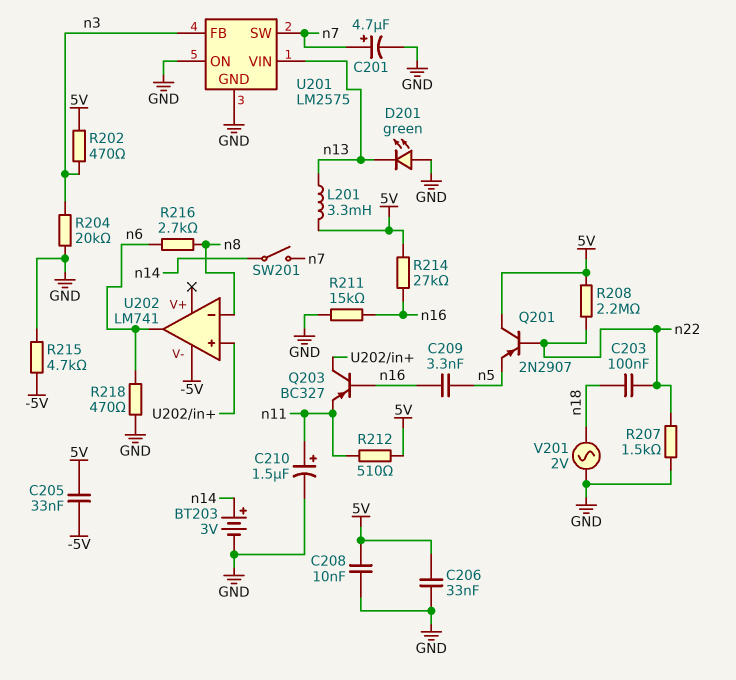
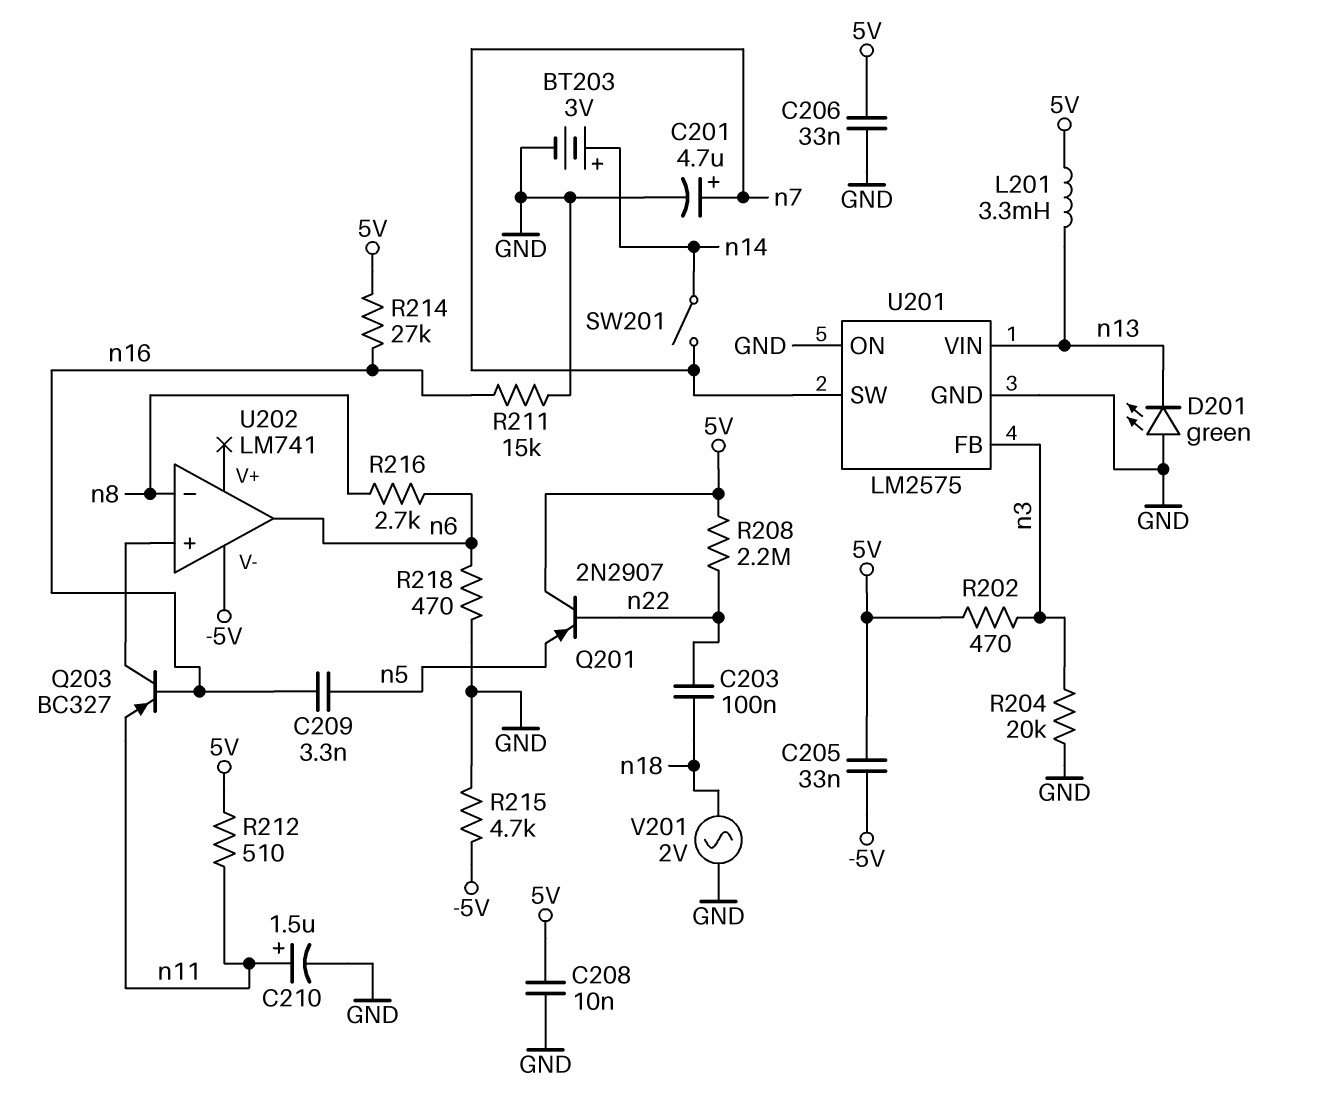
R207: 1.5k (GND, n22) -> none

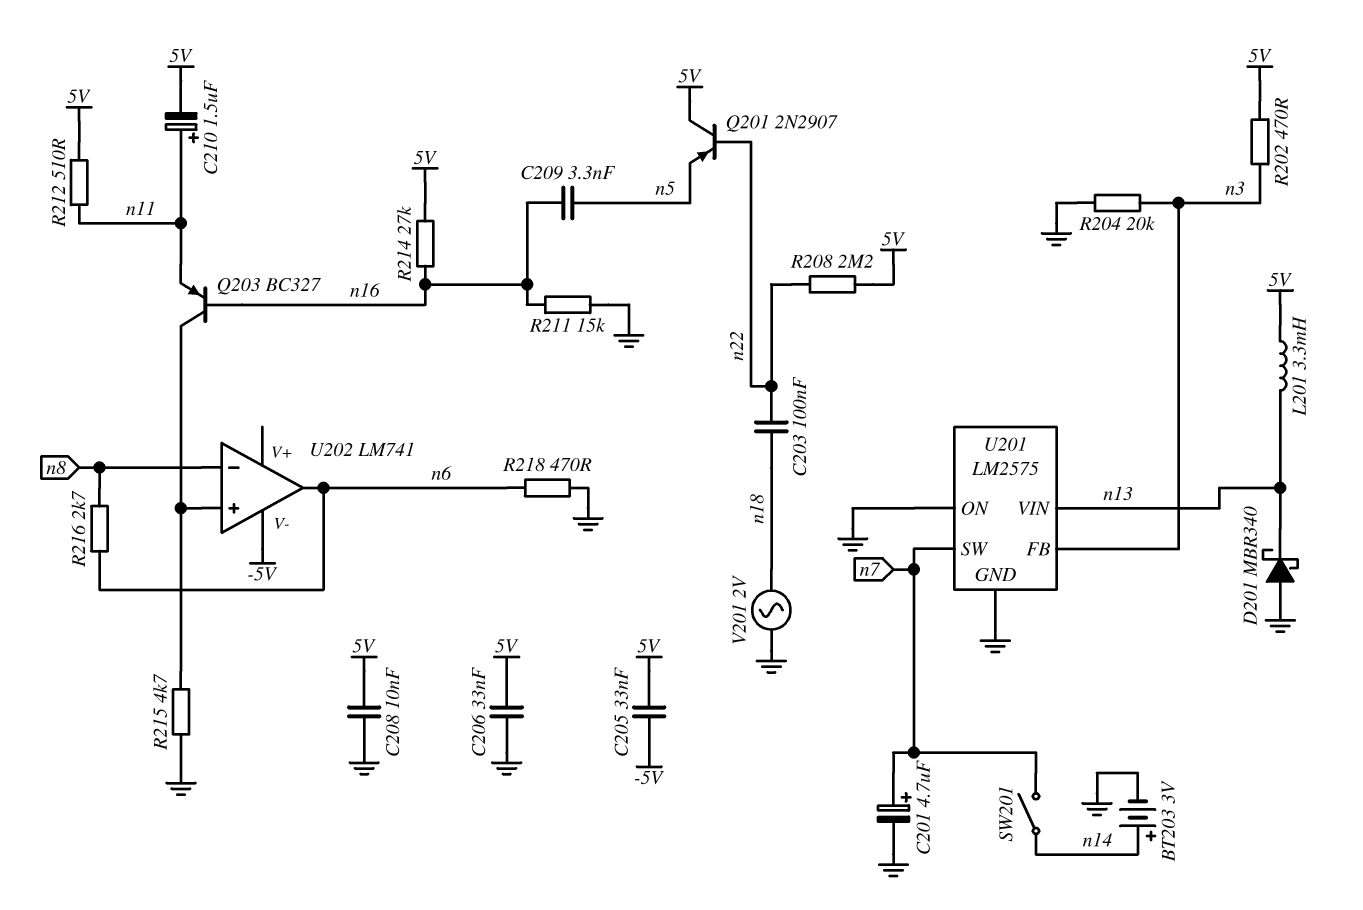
C210: 1.5uF (plus n11, minus GND) -> 1.5uF (plus n11, minus 5V)
D201: LED green (A GND, K n13) -> schottky MBR340 (A GND, K n13)
R215: 4.7k (-5V, GND) -> 4.7k (GND, U202/in+)

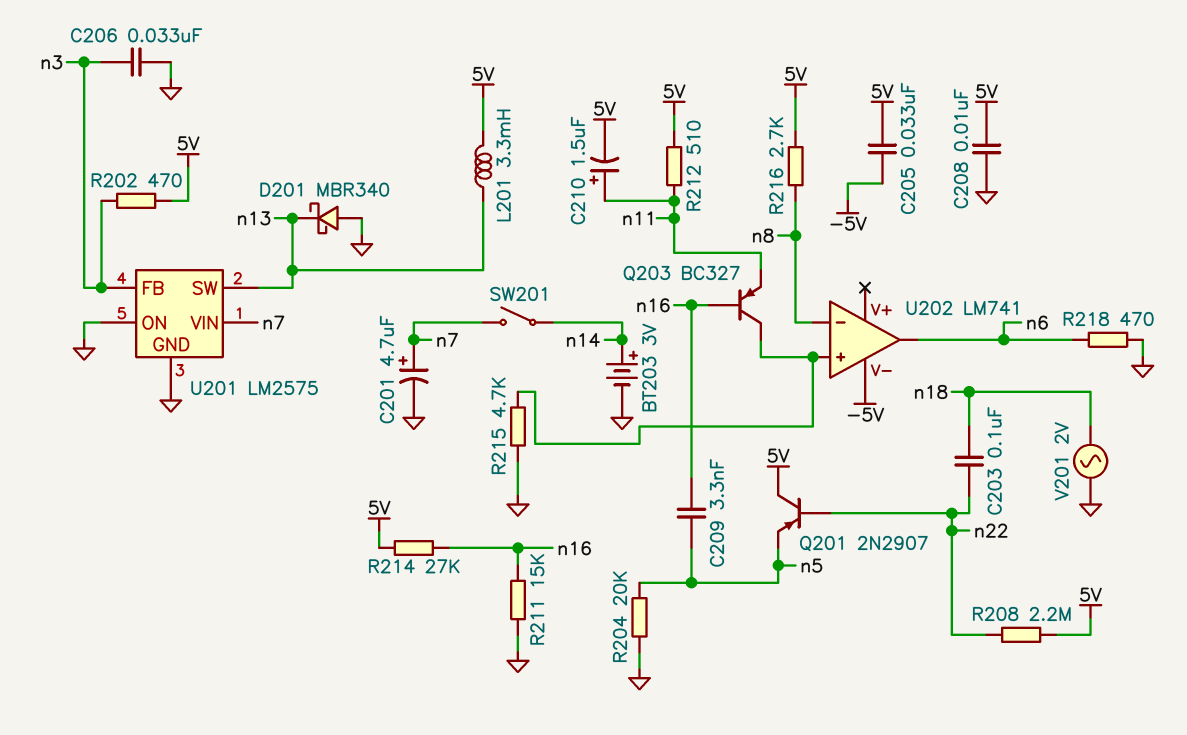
C206: 33nF (5V, GND) -> 33nF (GND, n3)
R204: 20k (GND, n3) -> 20k (GND, n5)
R216: 2.7k (n6, n8) -> 2.7k (5V, n8)
U201 pin SW: n7 -> n13
U201 pin VIN: n13 -> n7

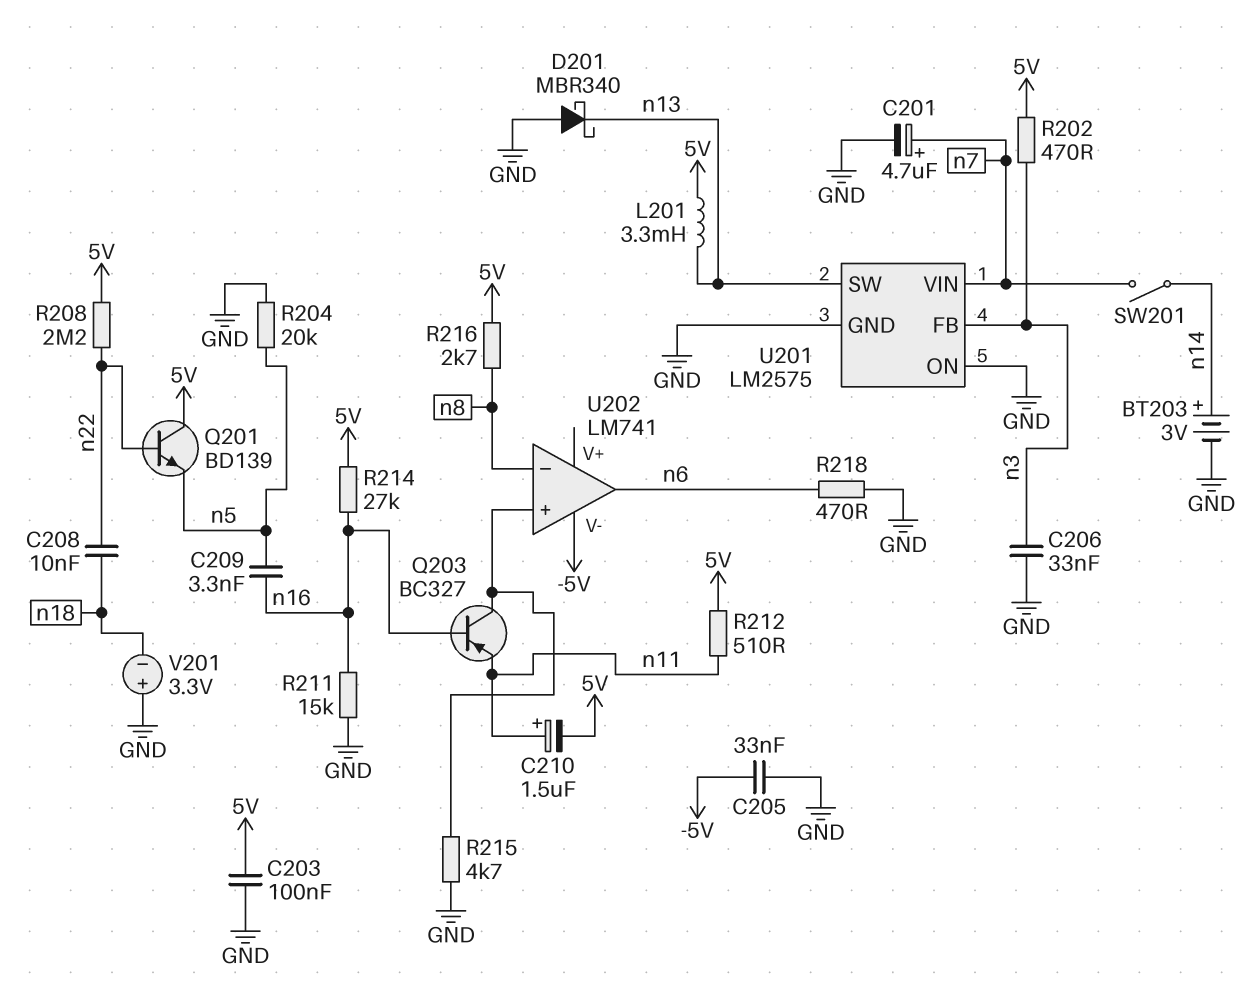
C203: 100nF (n18, n22) -> 100nF (5V, GND)
C205: 33nF (-5V, 5V) -> 33nF (-5V, GND)
C208: 10nF (5V, GND) -> 10nF (n18, n22)
Q201: PNP 2N2907 (B n22, C 5V, E n5) -> NPN BD139 (B n22, C 5V, E n5)
V201: AC 2V (GND, n18) -> 3.3V (plus GND, minus n18)

